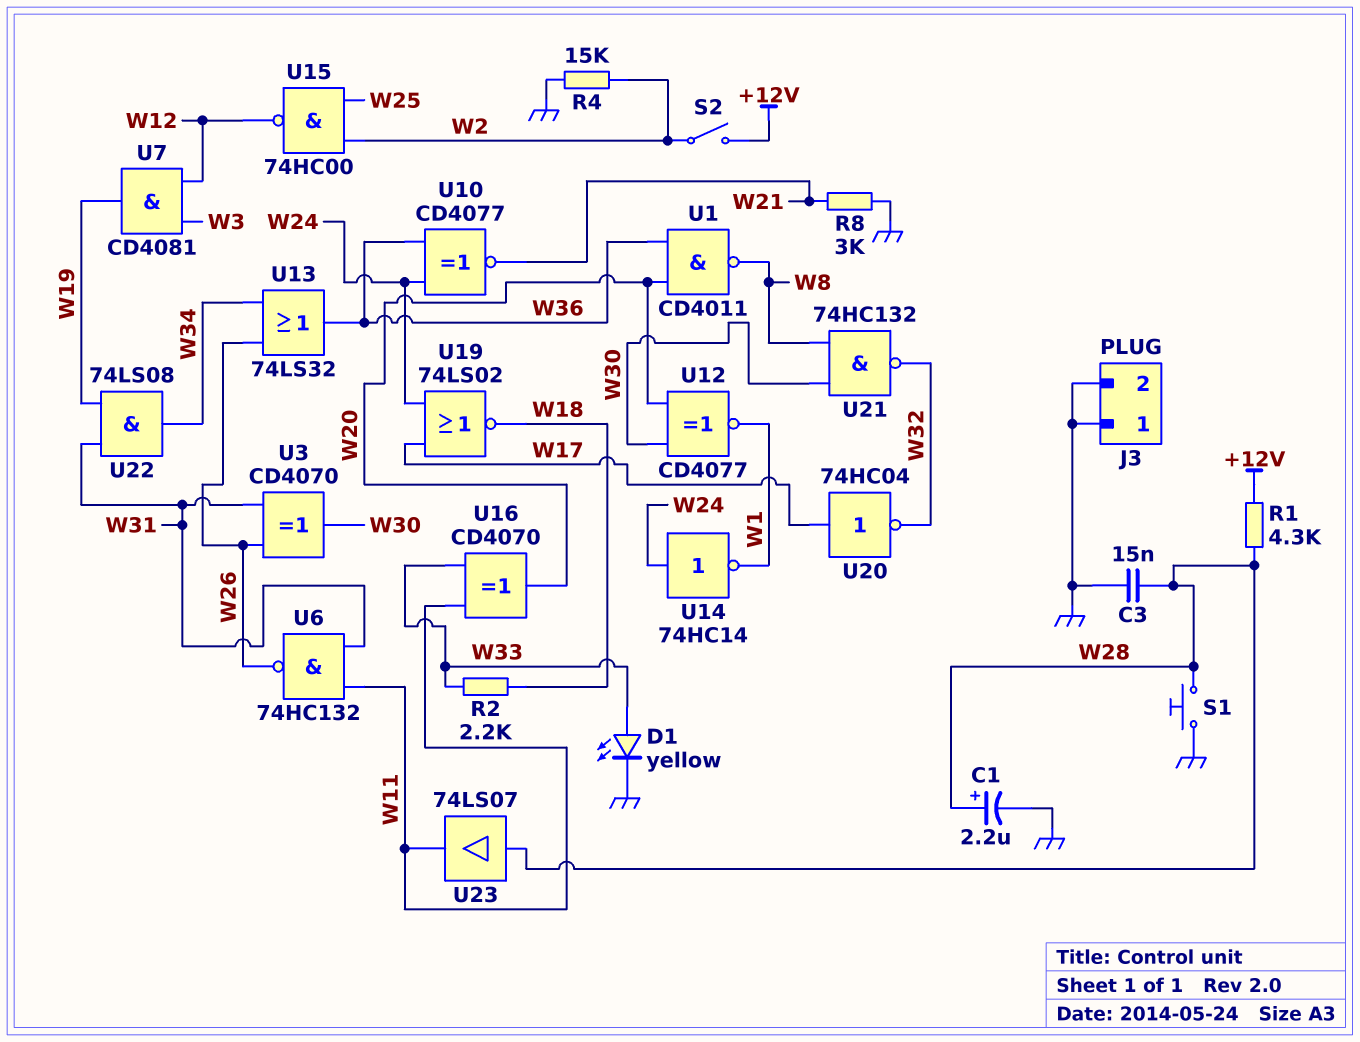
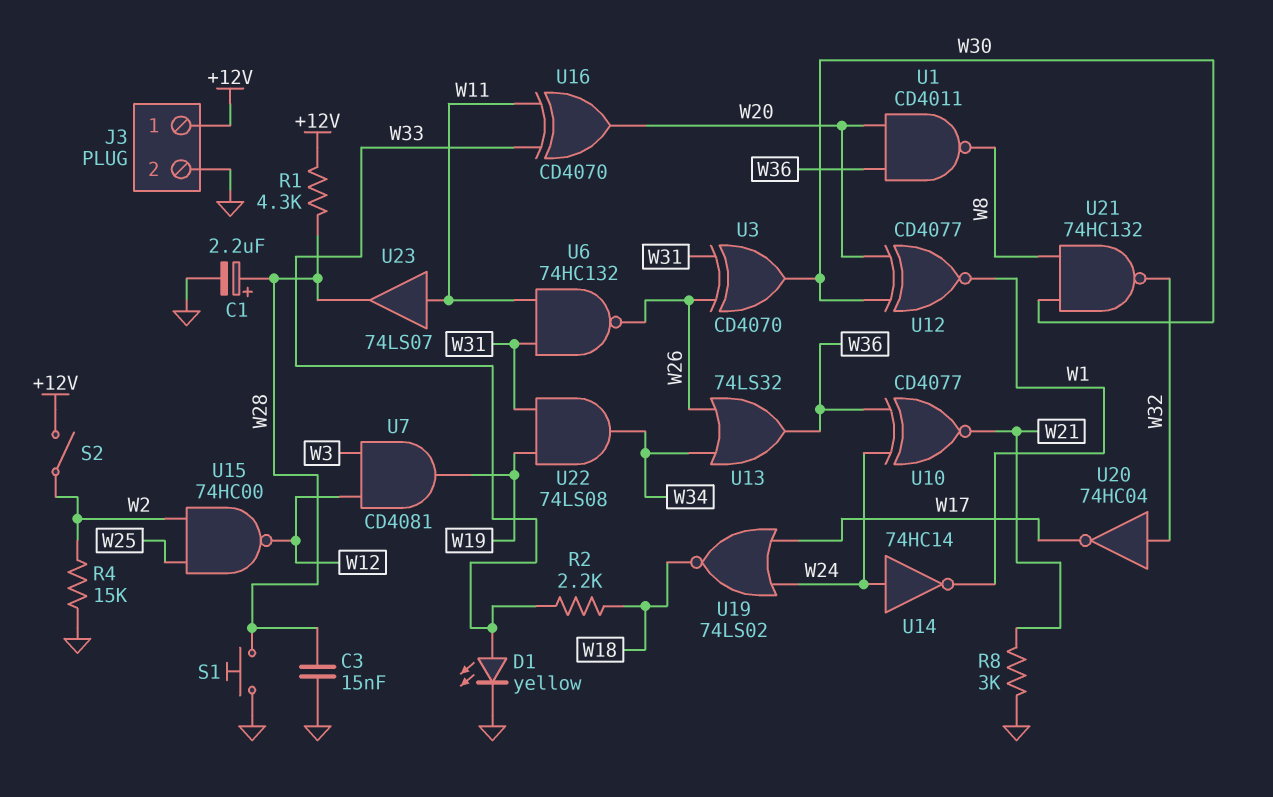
J3 pin 1: GND -> +12V
U20: NOT 74HC04 (in W17, out W32) -> NOT 74HC04 (in W32, out W17)
U23: buffer 74LS07 (in W28, out W11) -> buffer 74LS07 (in W11, out W28)

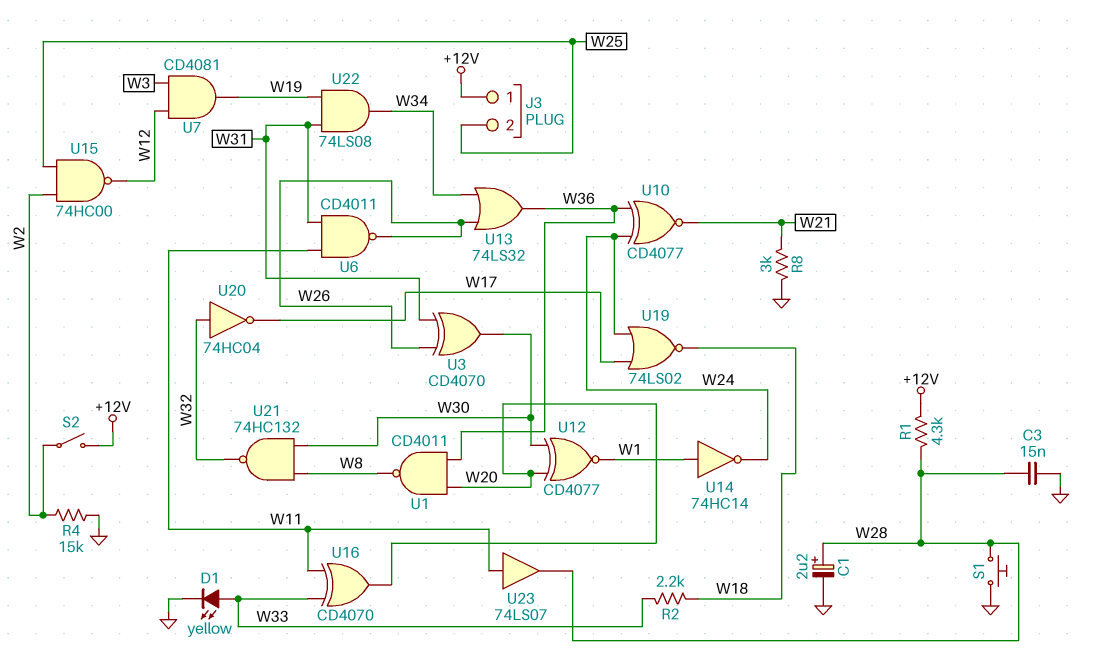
J3 pin 2: GND -> W25
U6: NAND 74HC132 (in W11, in W31, out W26) -> NAND CD4011 (in W11, in W31, out W26)
U14: NOT 74HC14 (in W24, out W1) -> NOT 74HC14 (in W1, out W24)

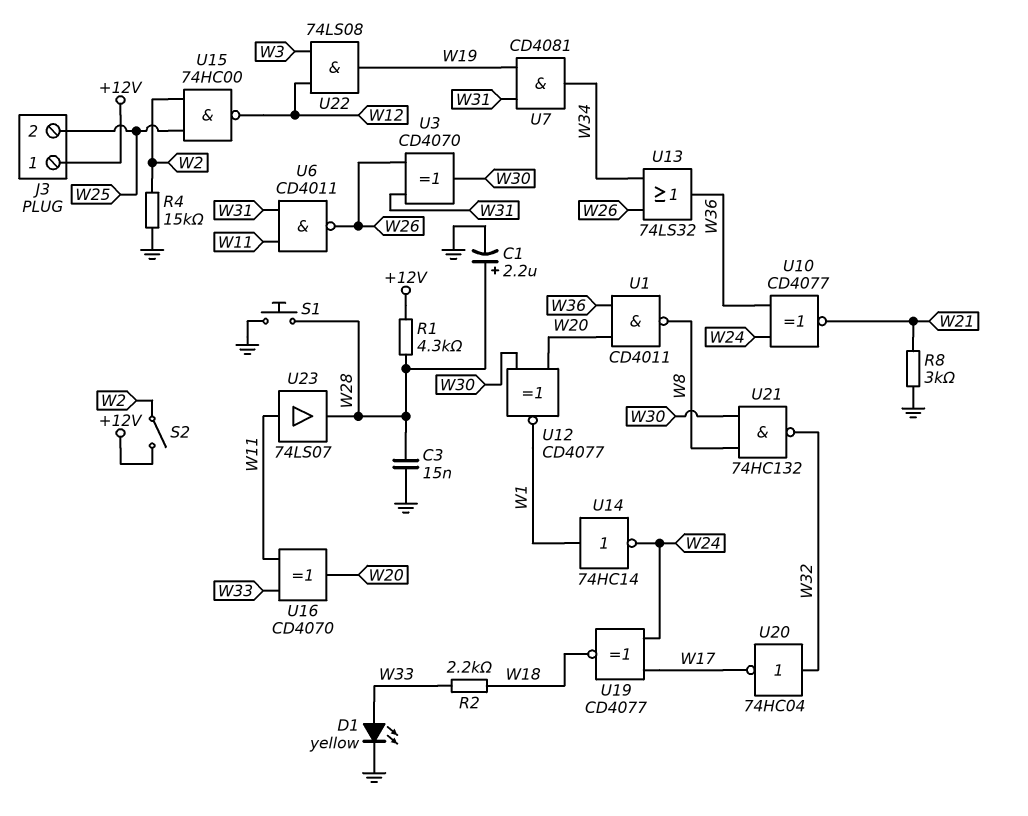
U7: AND CD4081 (in W3, in W12, out W19) -> AND CD4081 (in W19, in W31, out W34)
U19: NOR 74LS02 (in W17, in W24, out W18) -> XNOR CD4077 (in W17, in W24, out W18)
U22: AND 74LS08 (in W19, in W31, out W34) -> AND 74LS08 (in W3, in W12, out W19)

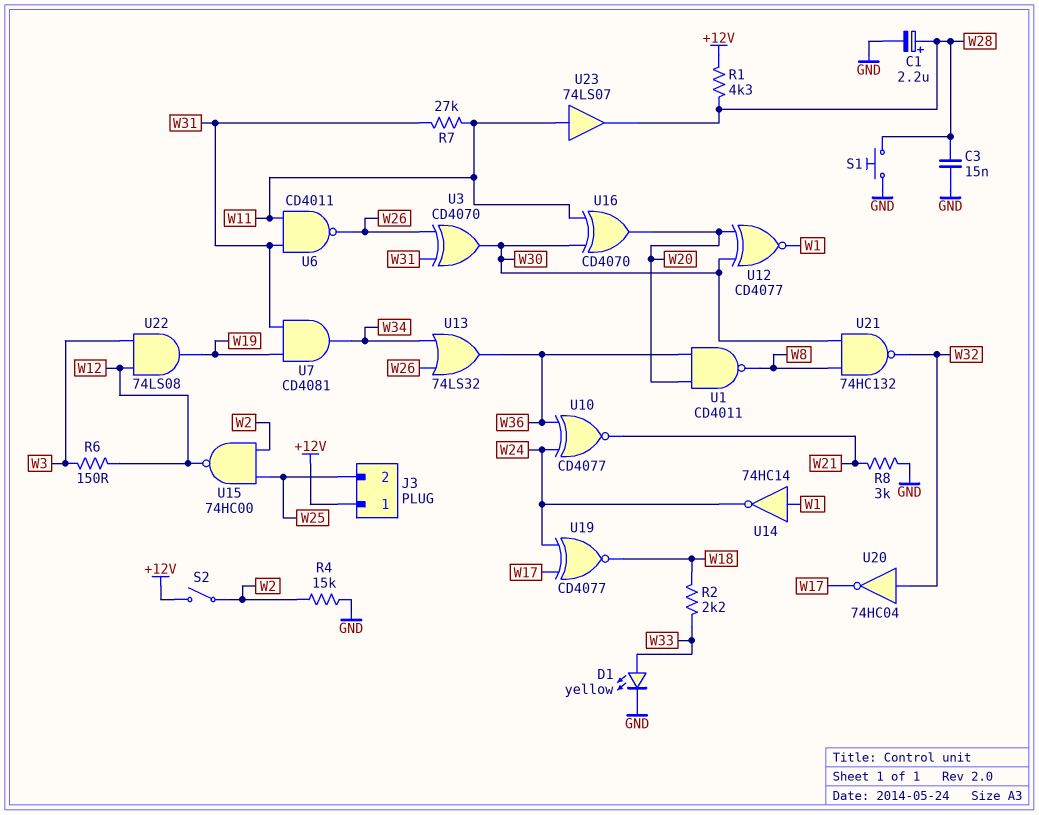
R6: none -> 150 (W3, W12)
R7: none -> 27k (W11, W31)
U16: XOR CD4070 (in W11, in W33, out W20) -> XOR CD4070 (in W11, in W30, out W20)

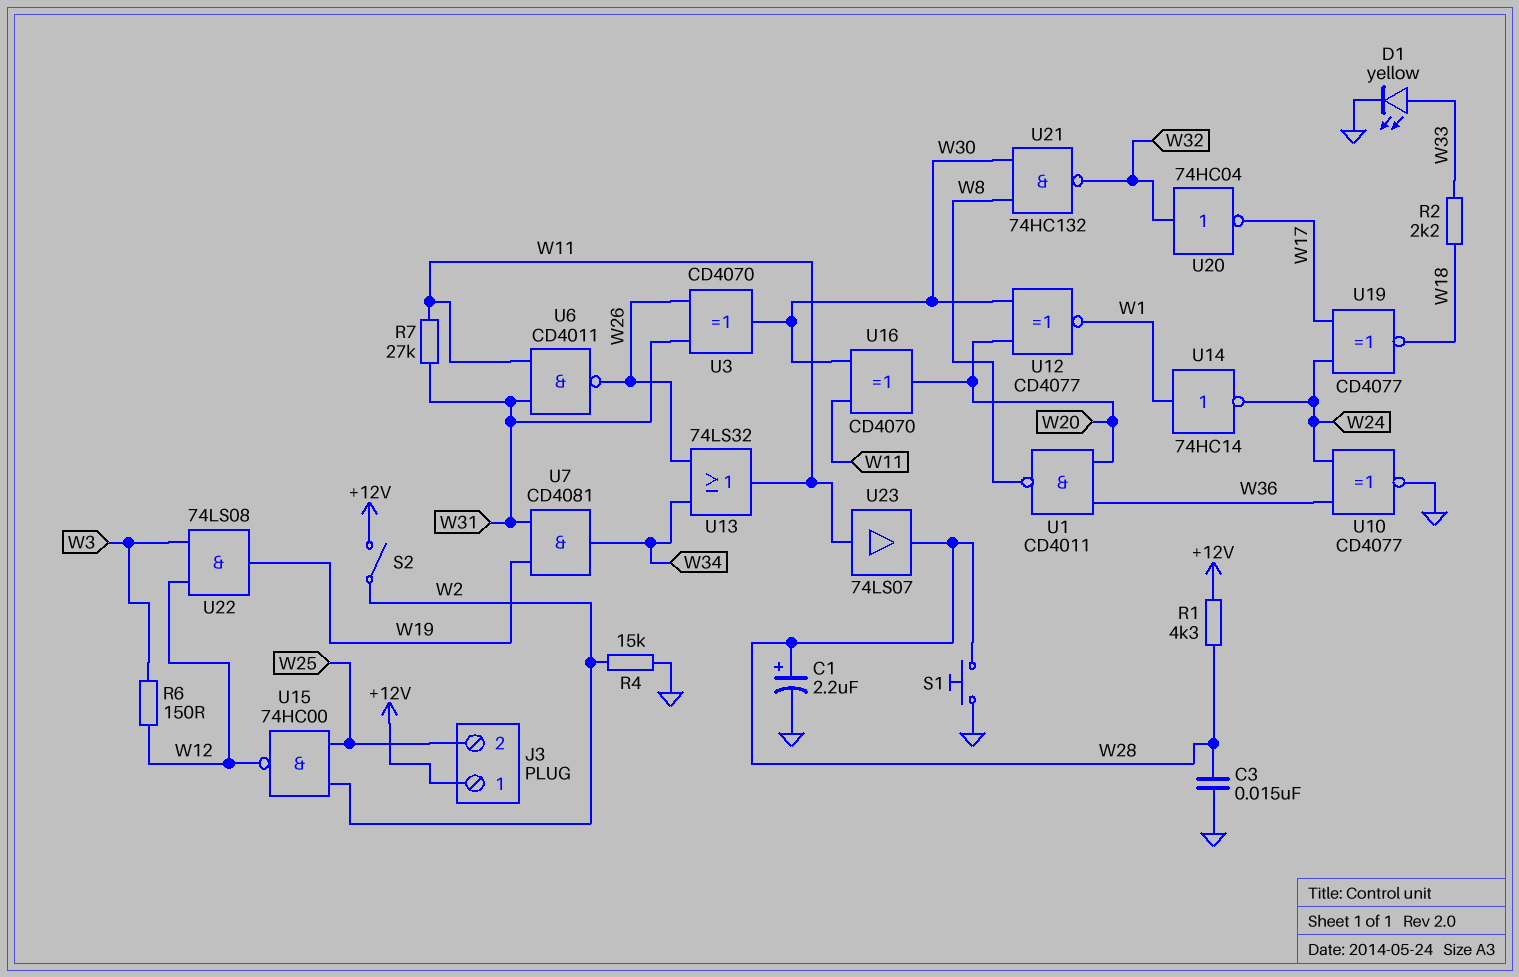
R8: 3k (GND, W21) -> none
U10: XNOR CD4077 (in W24, in W36, out W21) -> XNOR CD4077 (in W24, in W36, out GND)
U13: OR 74LS32 (in W26, in W34, out W36) -> OR 74LS32 (in W26, in W34, out W11)

